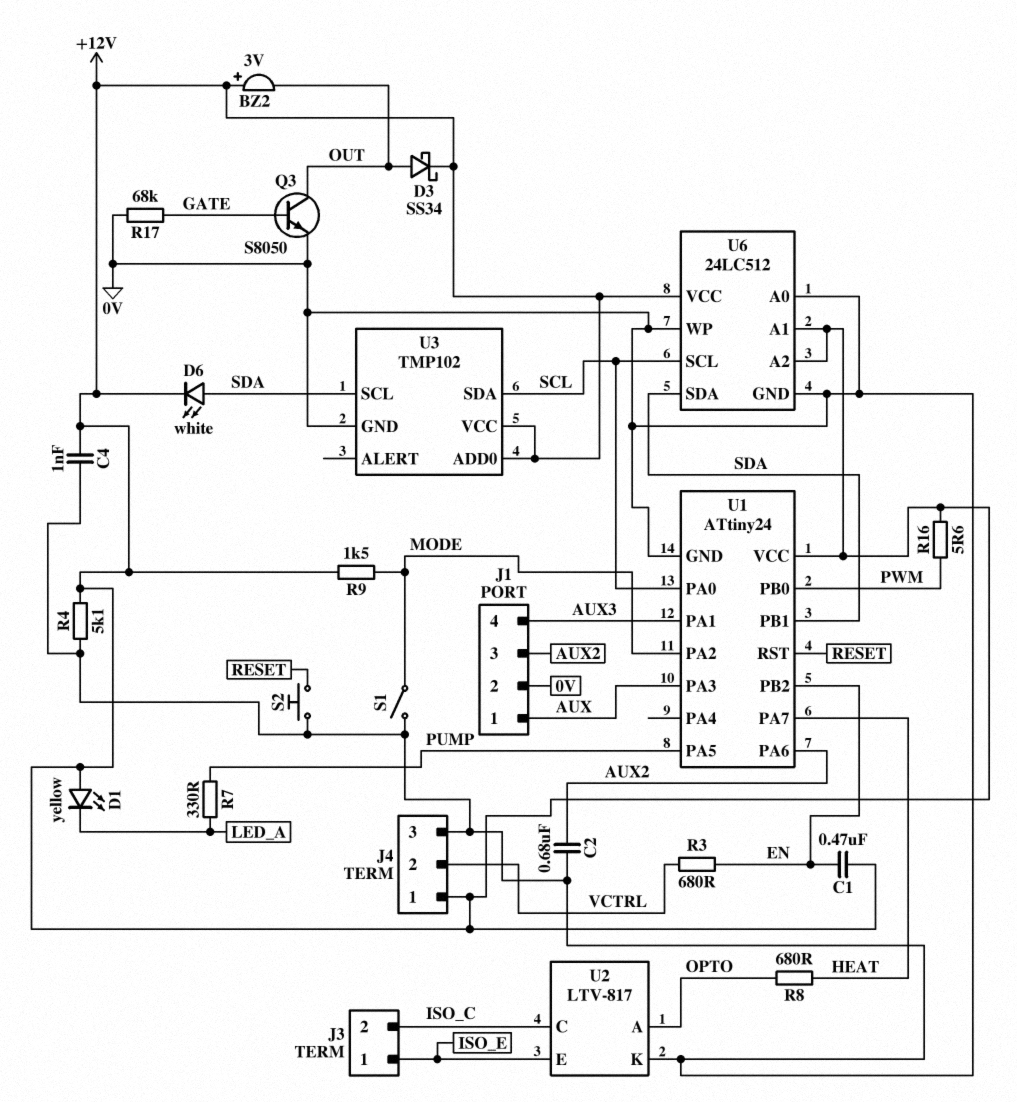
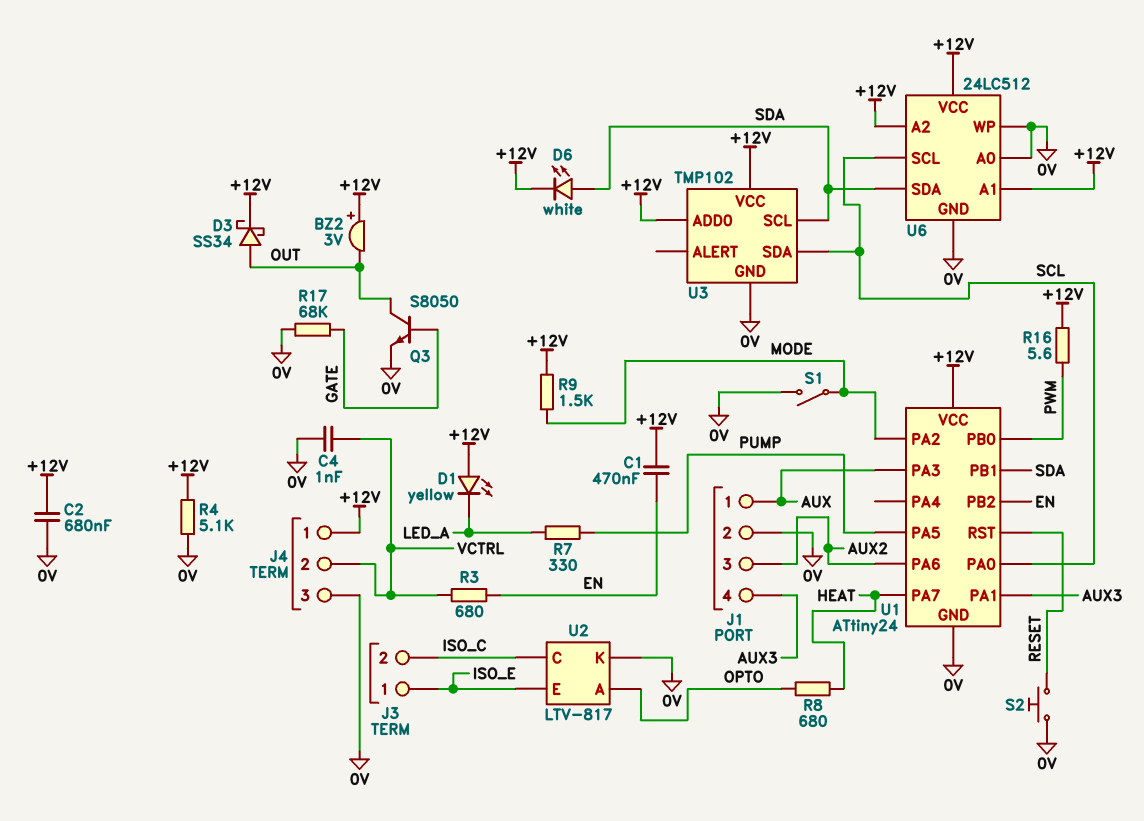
C2: 680nF (0V, AUX2) -> 680nF (+12V, 0V)
C4: 1nF (+12V, 0V) -> 1nF (0V, VCTRL)

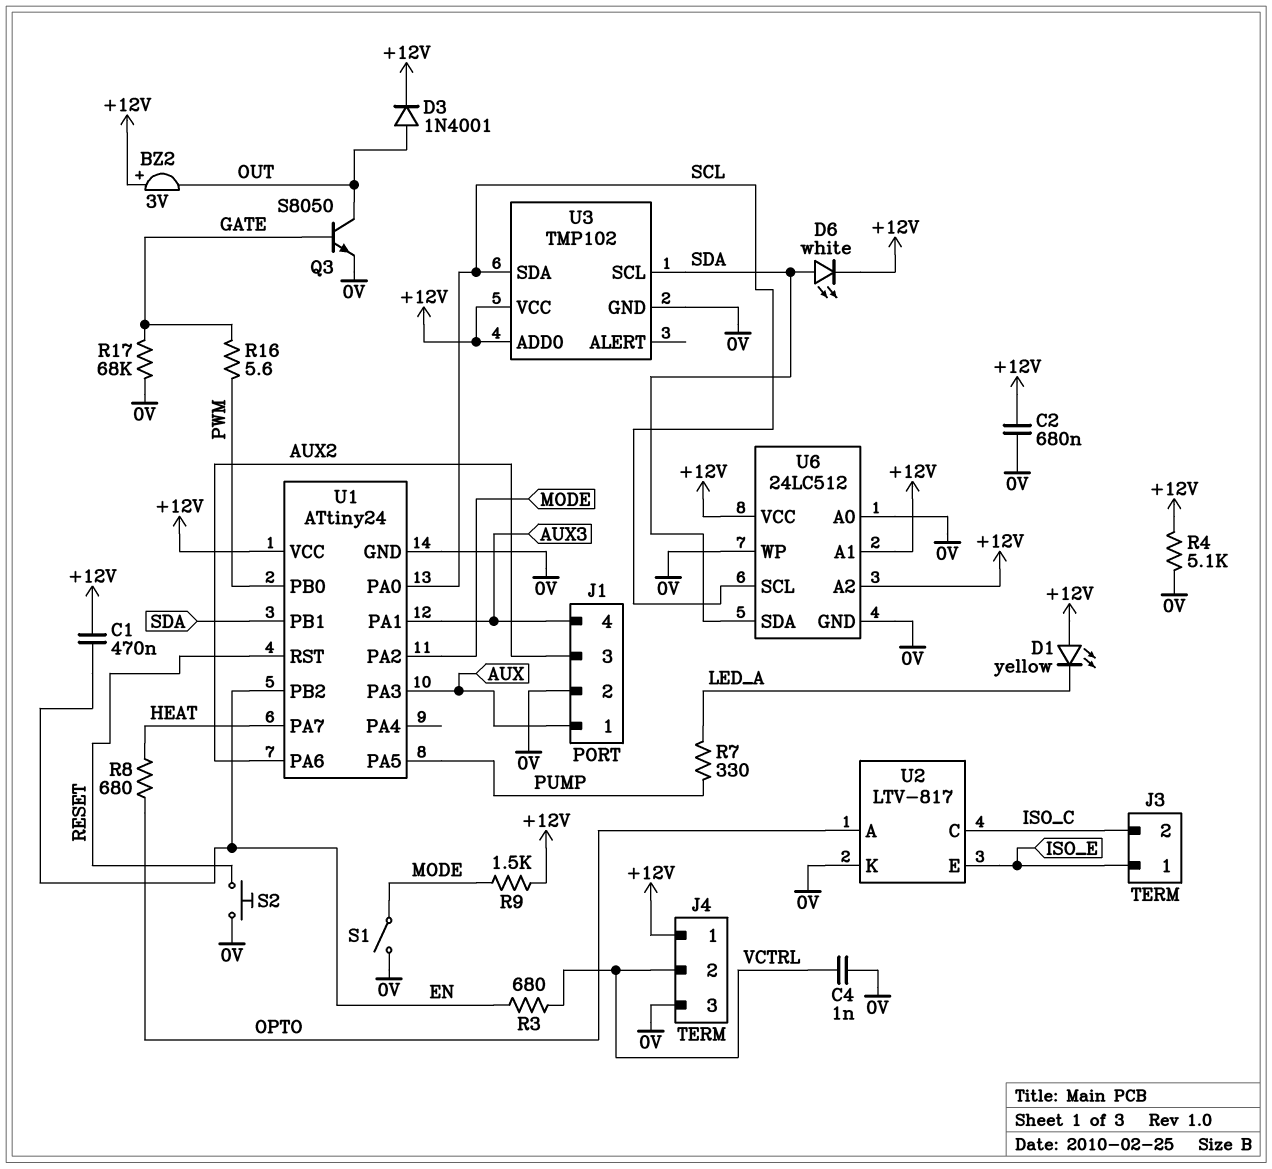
D3: schottky SS34 (A OUT, K +12V) -> diode 1N4001 (A OUT, K +12V)
R16: 5.6 (+12V, PWM) -> 5.6 (GATE, PWM)

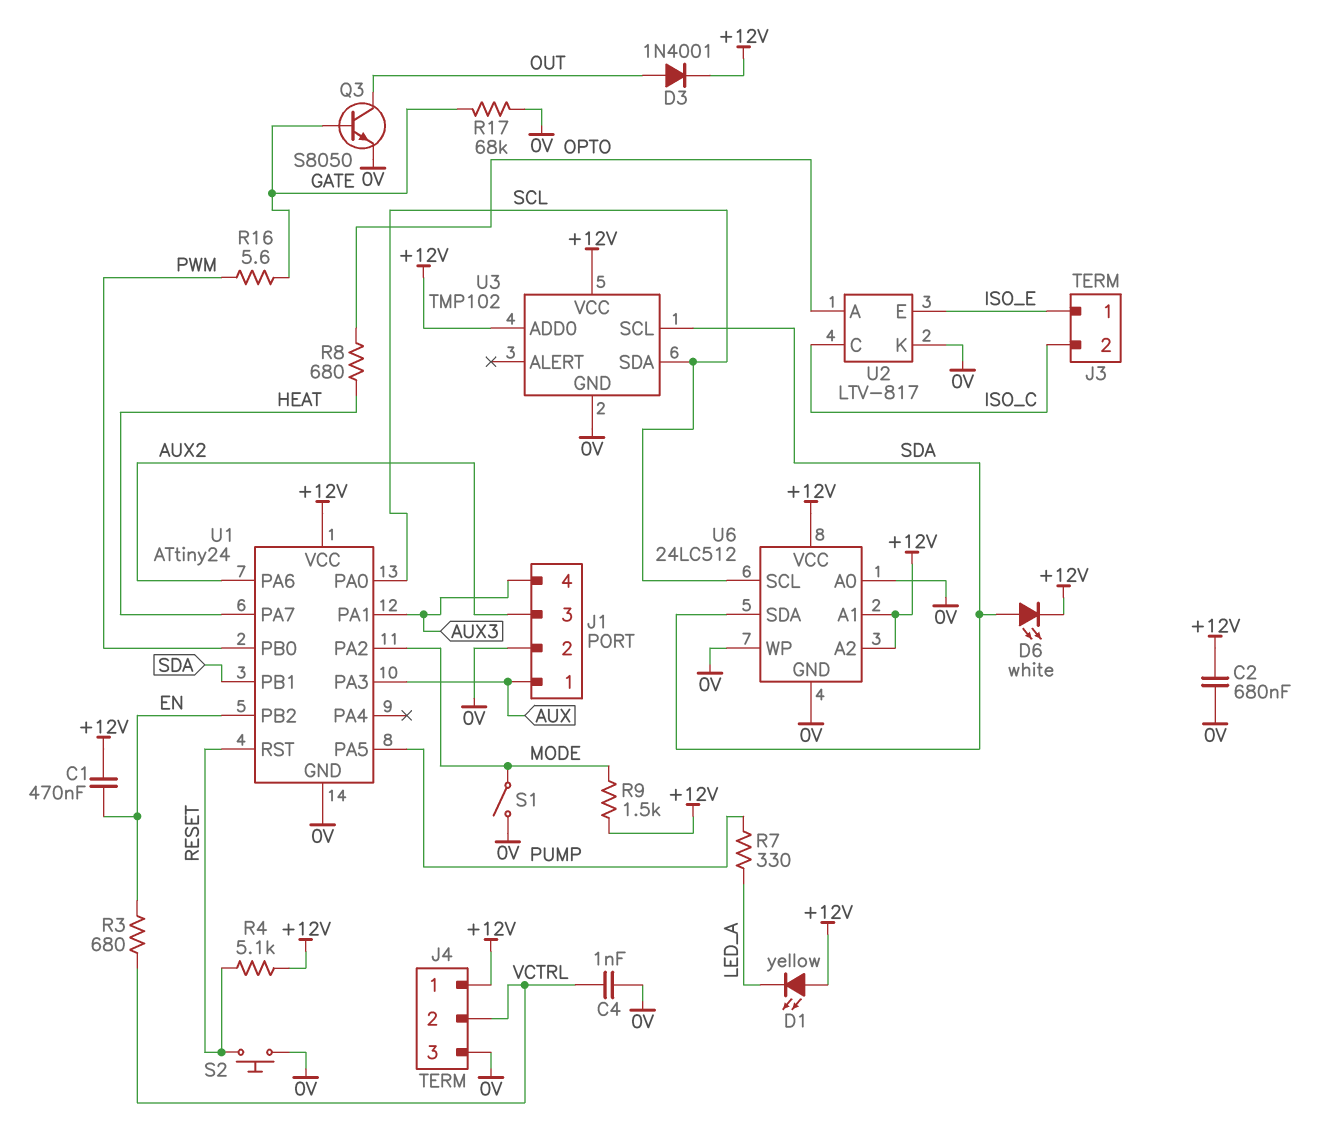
BZ2: buzzer 3V (plus +12V, minus OUT) -> none
R4: 5.1k (+12V, 0V) -> 5.1k (+12V, RESET)

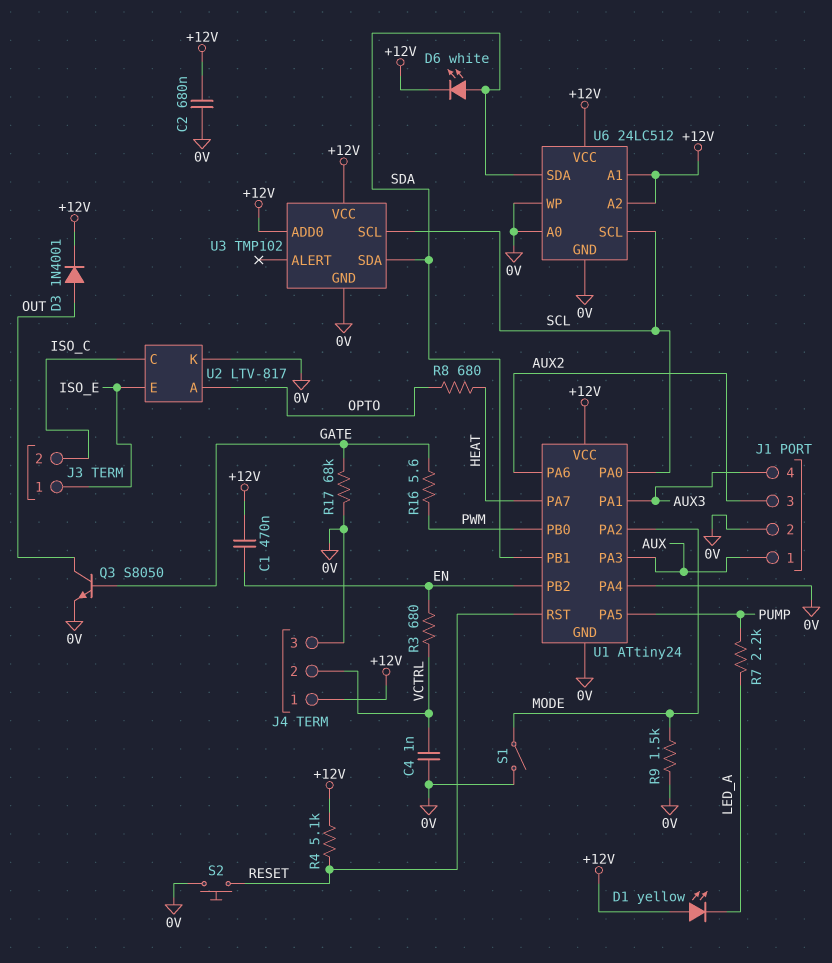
R7: 330 (LED_A, PUMP) -> 2.2k (LED_A, PUMP)
R9: 1.5k (+12V, MODE) -> 1.5k (0V, MODE)
U1 pin PA4: none -> 0V
U3 pin SCL: SDA -> SCL
U3 pin SDA: SCL -> SDA

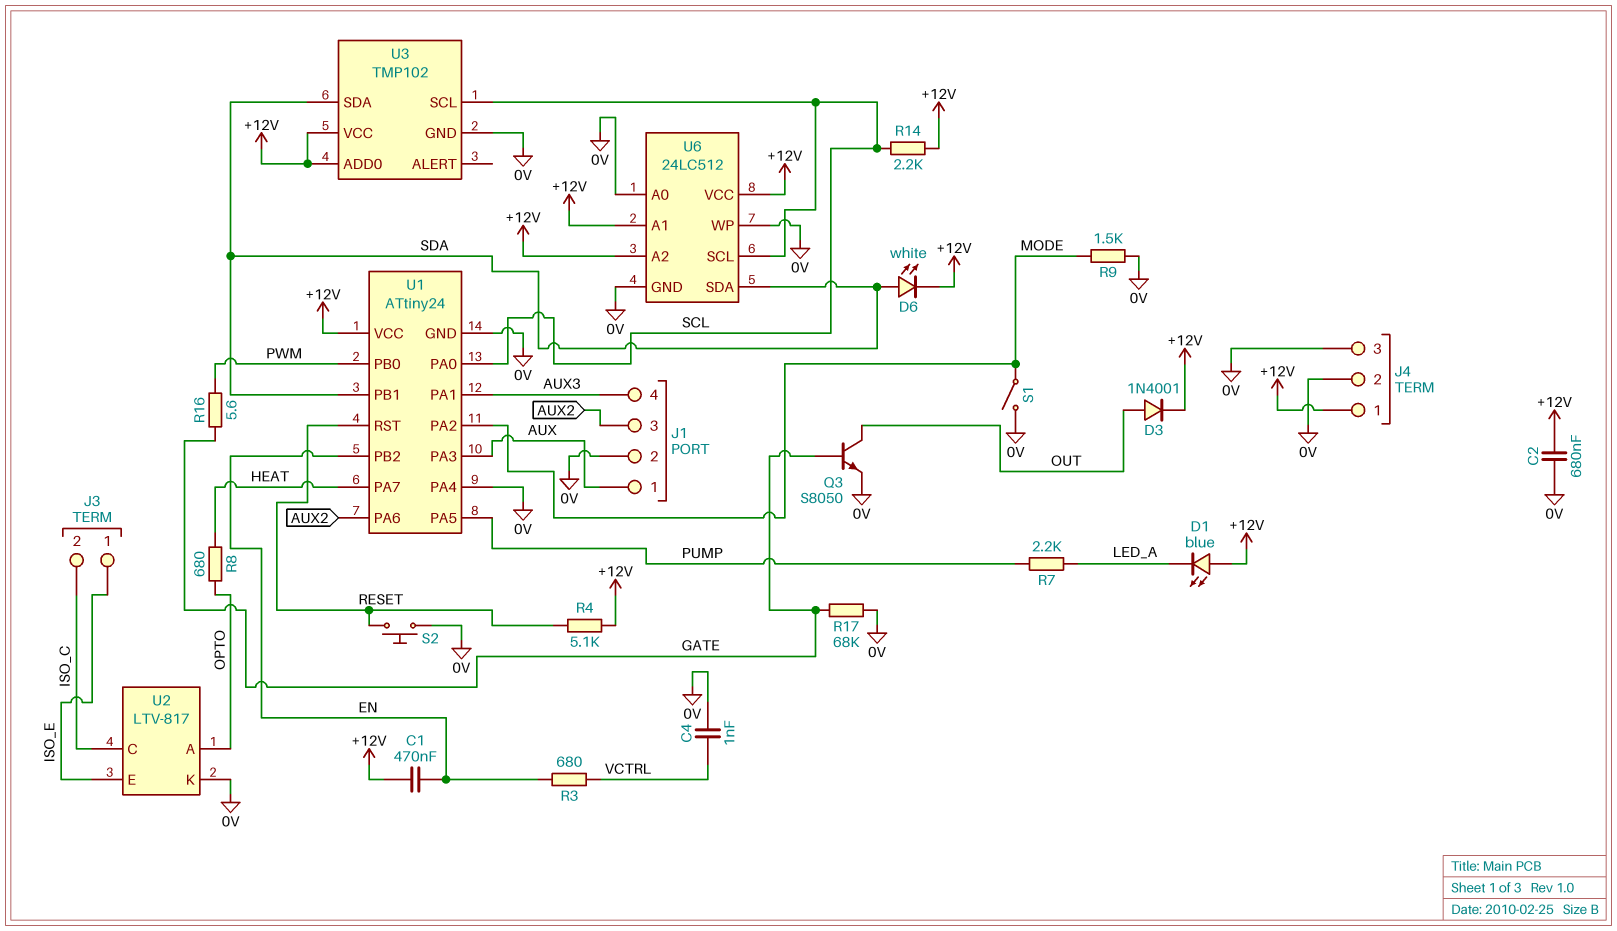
D1: LED yellow (A +12V, K LED_A) -> LED blue (A +12V, K LED_A)
J4 pin 2: VCTRL -> 0V
R14: none -> 2.2k (+12V, SCL)

